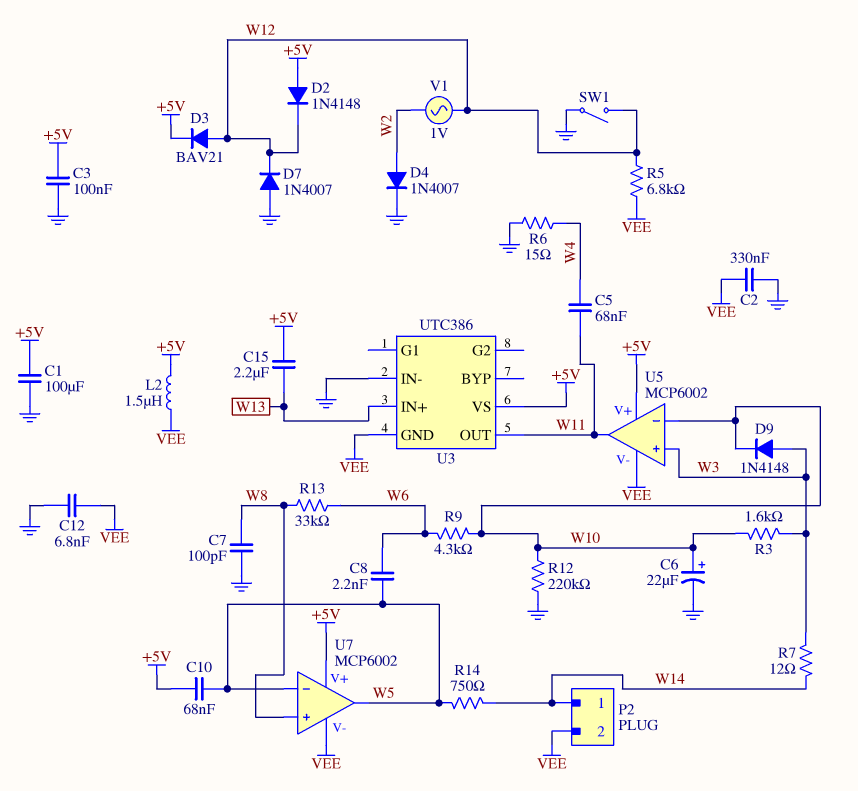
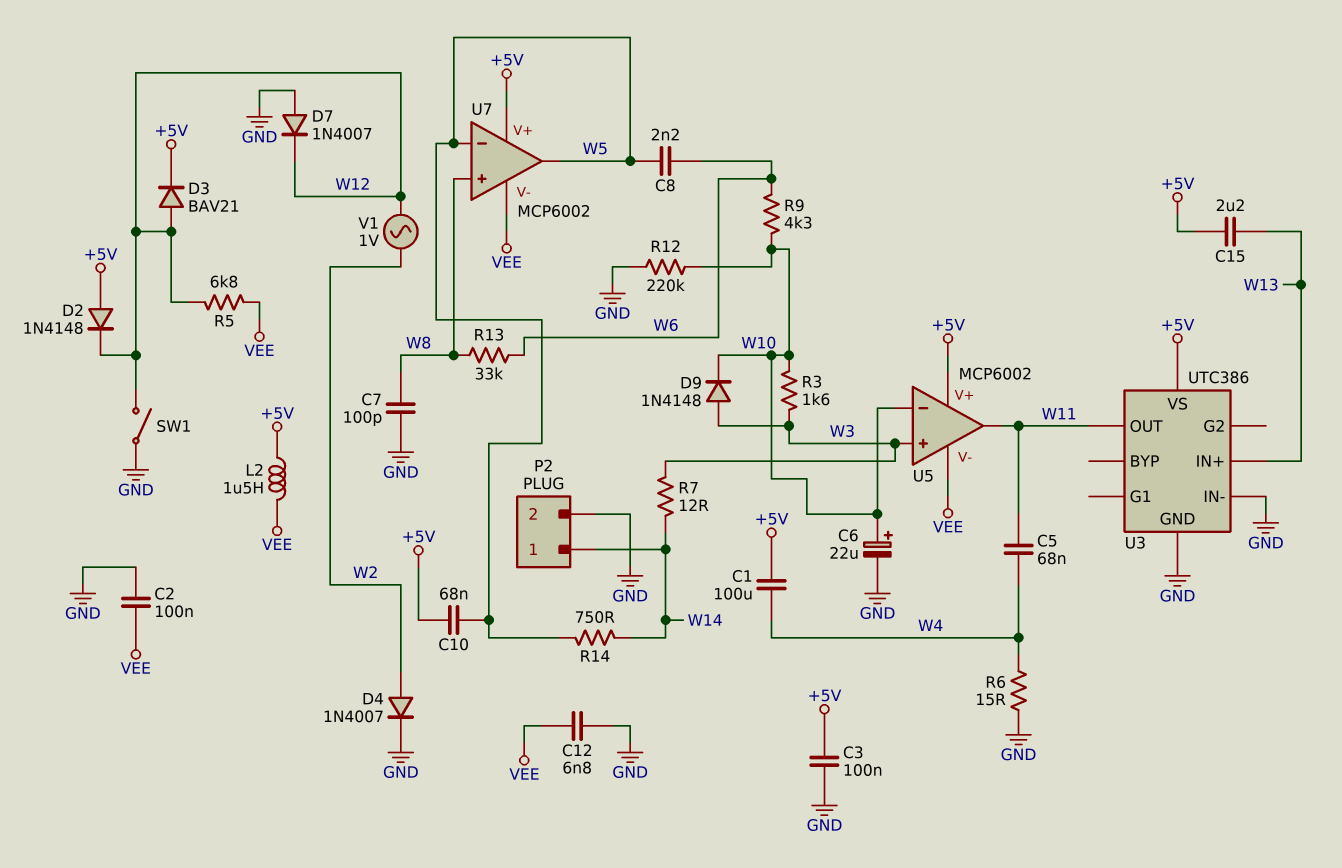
C1: 100uF (+5V, GND) -> 100uF (+5V, W4)
C2: 330nF (GND, VEE) -> 100nF (GND, VEE)
P2 pin 2: VEE -> GND
U3 pin GND: VEE -> GND

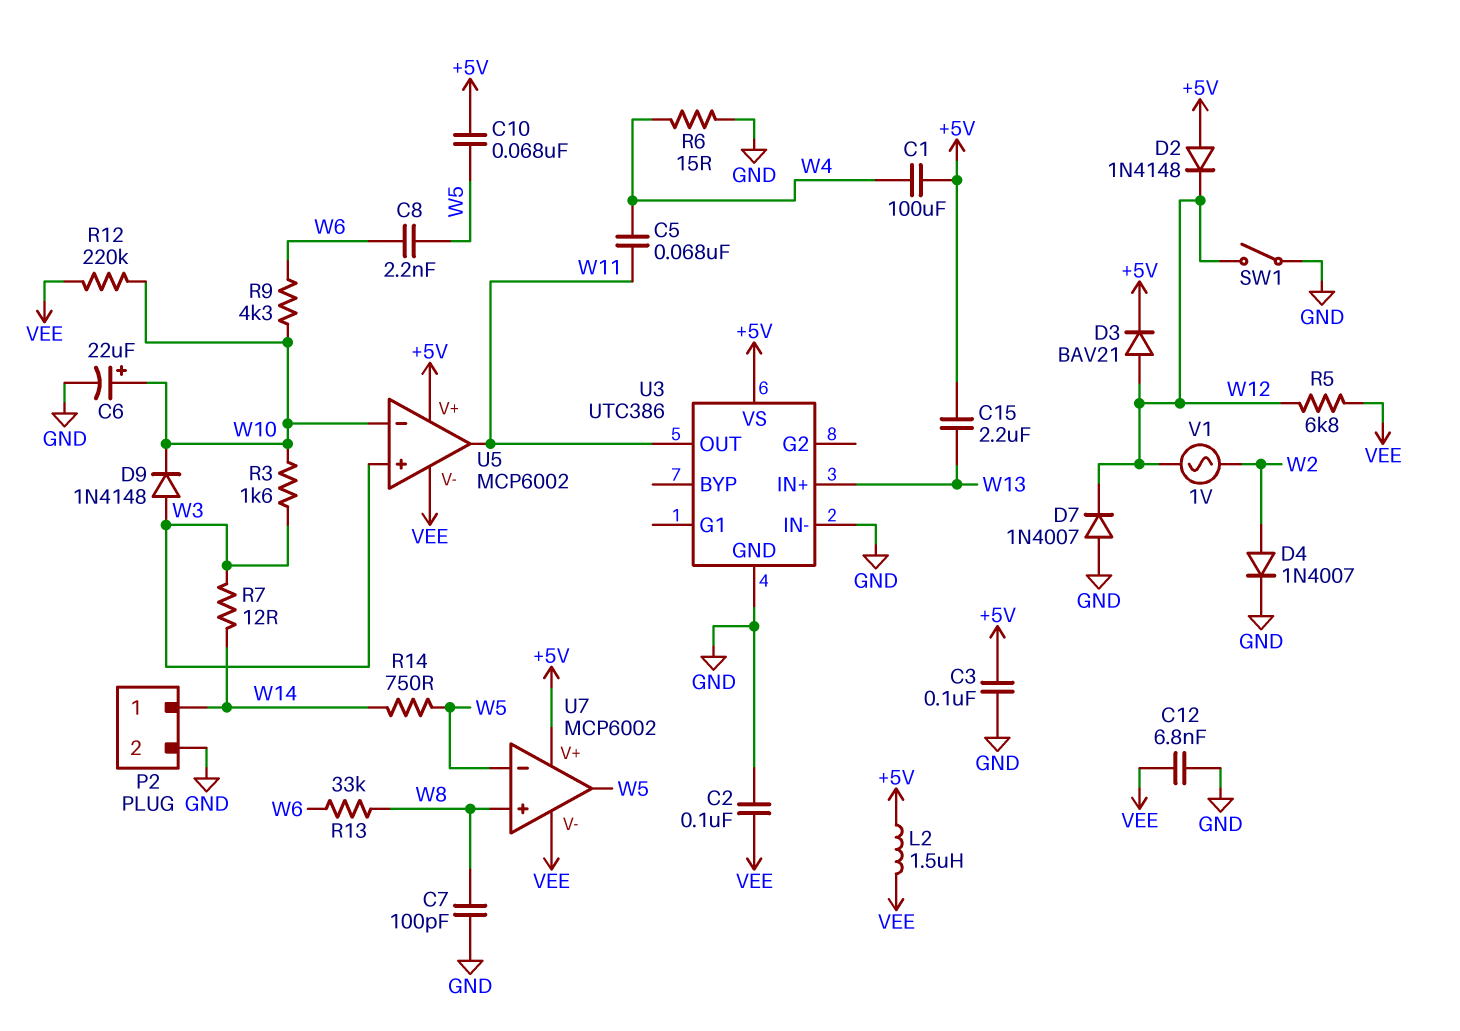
R12: 220k (GND, W10) -> 220k (VEE, W10)

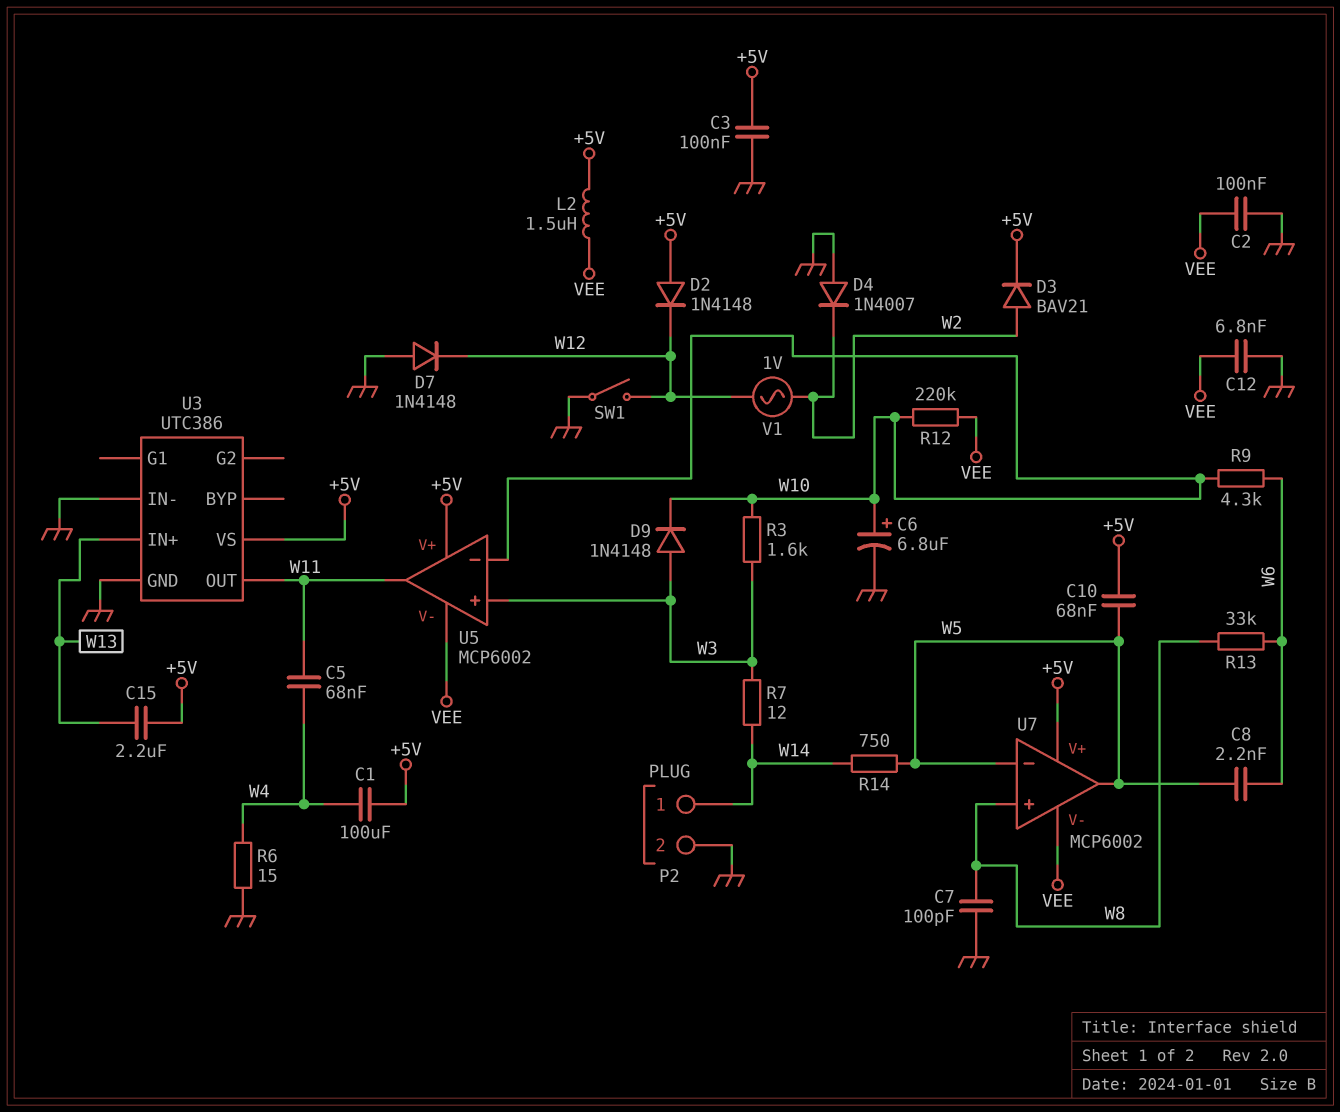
C6: 22uF (plus W10, minus GND) -> 6.8uF (plus W10, minus GND)
D3: diode BAV21 (A W12, K +5V) -> diode BAV21 (A W2, K +5V)
D4: diode 1N4007 (A W2, K GND) -> diode 1N4007 (A GND, K W2)
D7: diode 1N4007 (A GND, K W12) -> diode 1N4148 (A GND, K W12)
R5: 6.8k (VEE, W12) -> none

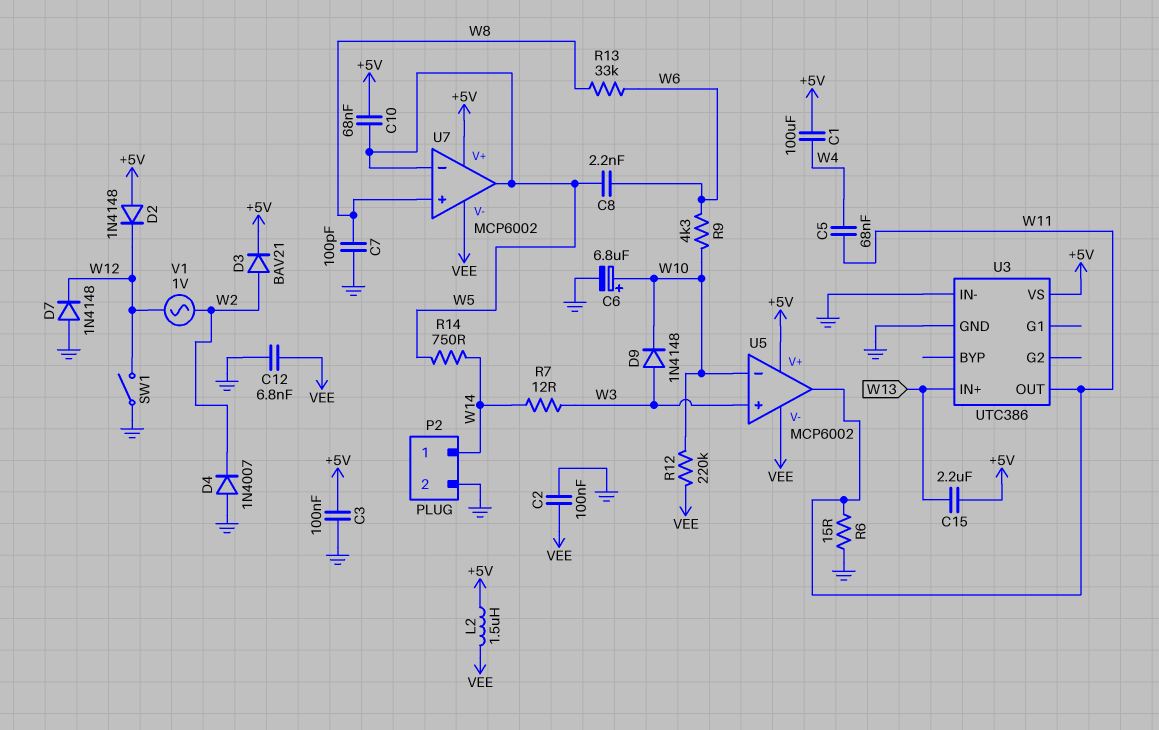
R3: 1.6k (W3, W10) -> none
R6: 15 (GND, W4) -> 15 (GND, W11)

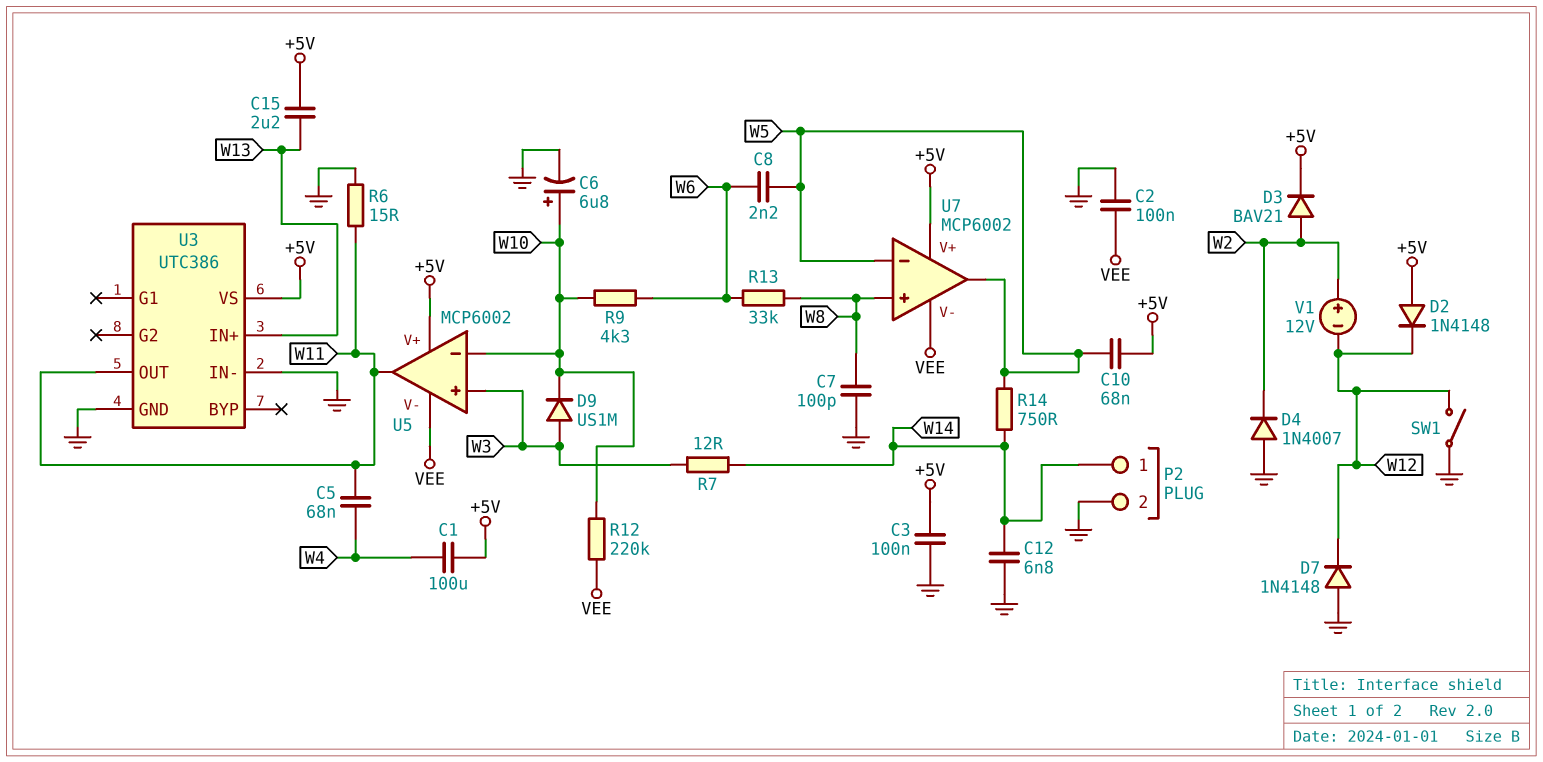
C12: 6.8nF (GND, VEE) -> 6.8nF (GND, W14)
D9: diode 1N4148 (A W3, K W10) -> diode US1M (A W3, K W10)
L2: 1.5uH (+5V, VEE) -> none
V1: AC 1V (W2, W12) -> 12V (plus W2, minus W12)

